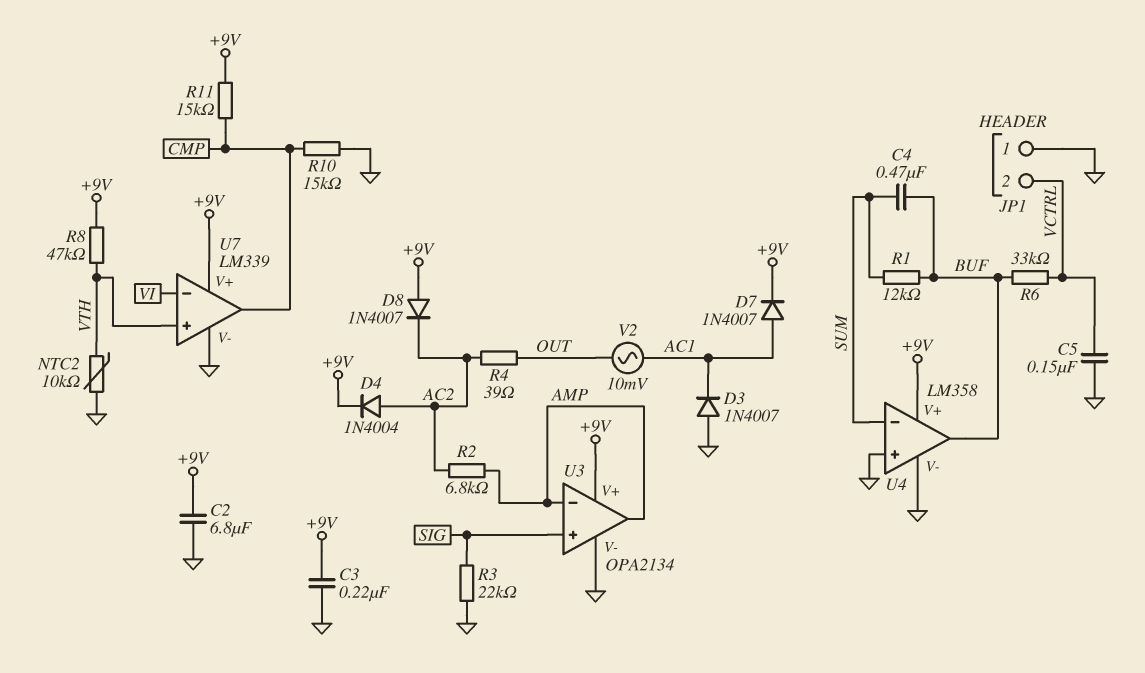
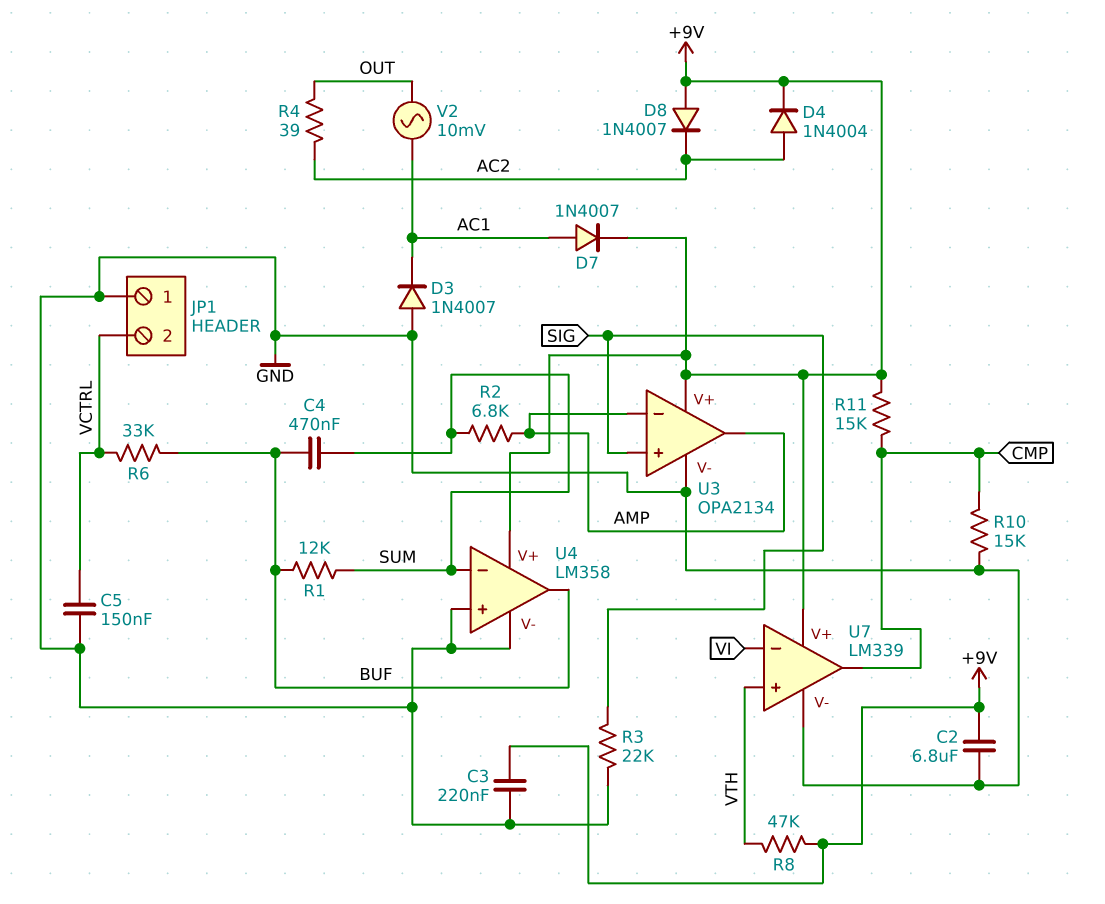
NTC2: 10k (GND, VTH) -> none
R2: 6.8k (AC2, AMP) -> 6.8k (AMP, SUM)

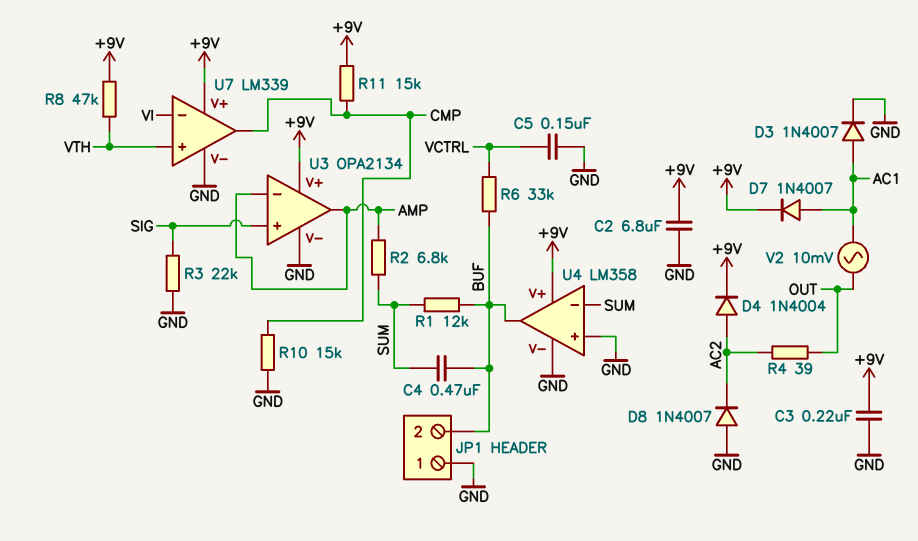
D3: diode 1N4007 (A GND, K AC1) -> diode 1N4007 (A AC1, K GND)
D8: diode 1N4007 (A +9V, K AC2) -> diode 1N4007 (A GND, K AC2)
JP1 pin 2: VCTRL -> BUF

